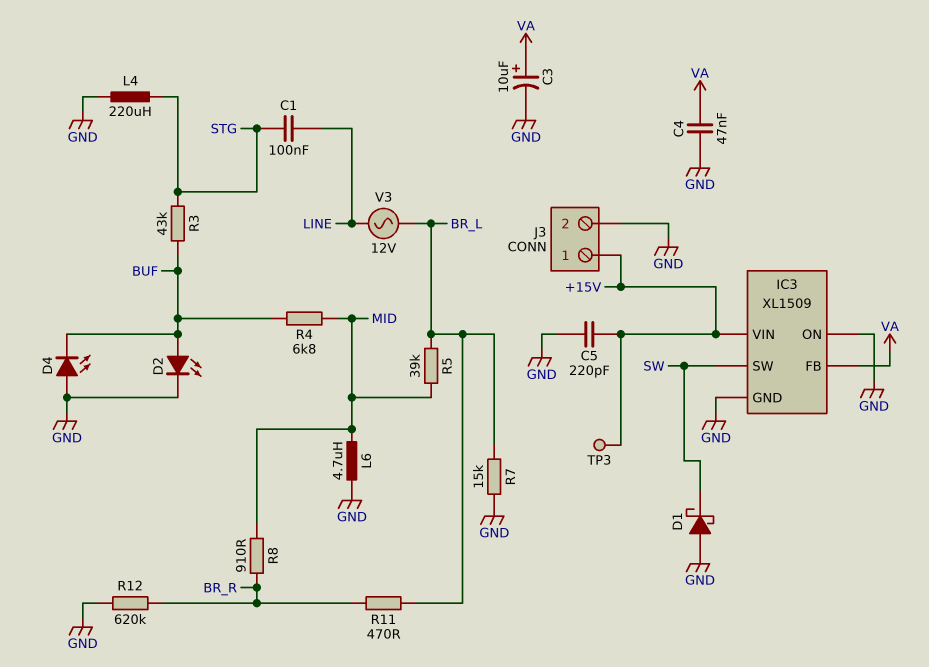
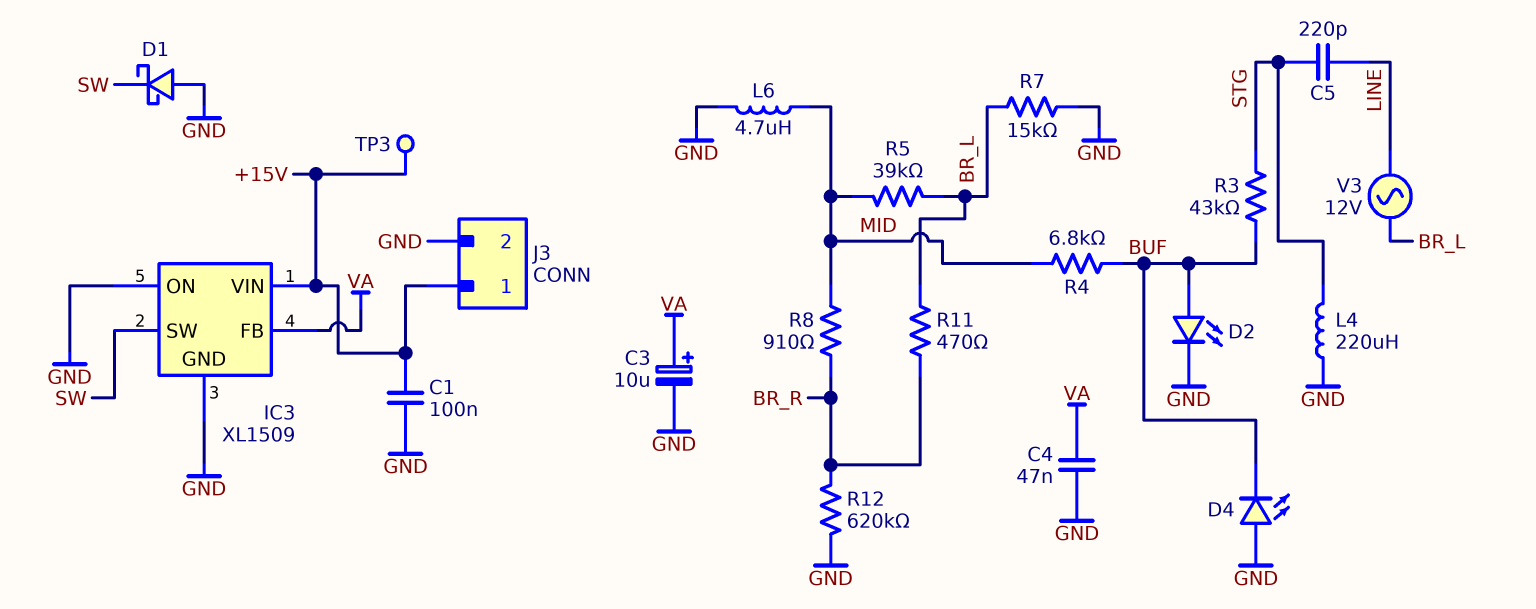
C1: 100nF (LINE, STG) -> 100nF (+15V, GND)
C5: 220pF (+15V, GND) -> 220pF (LINE, STG)

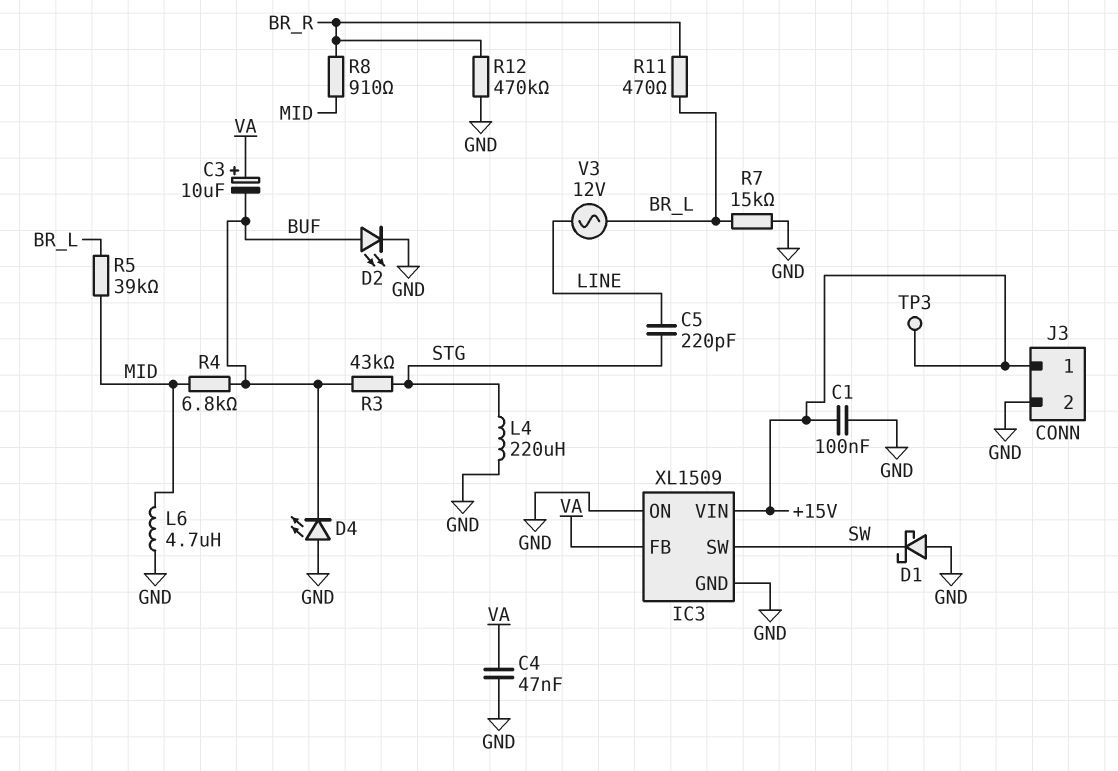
C3: 10uF (plus VA, minus GND) -> 10uF (plus VA, minus BUF)
R12: 620k (BR_R, GND) -> 470k (BR_R, GND)

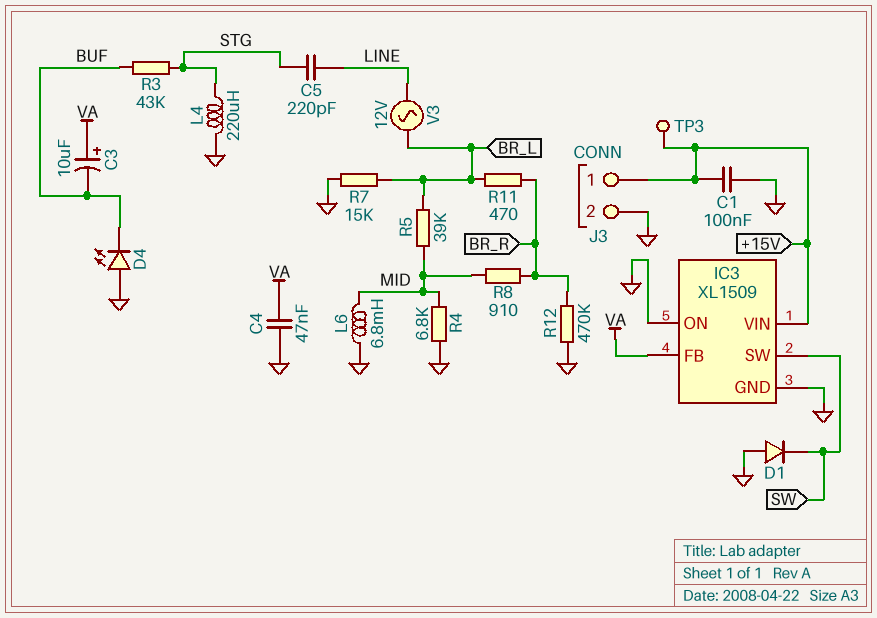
D1: schottky (A GND, K SW) -> diode (A GND, K SW)
D2: LED (A BUF, K GND) -> none
L6: 4.7uH (GND, MID) -> 6.8mH (GND, MID)
R4: 6.8k (BUF, MID) -> 6.8k (GND, MID)

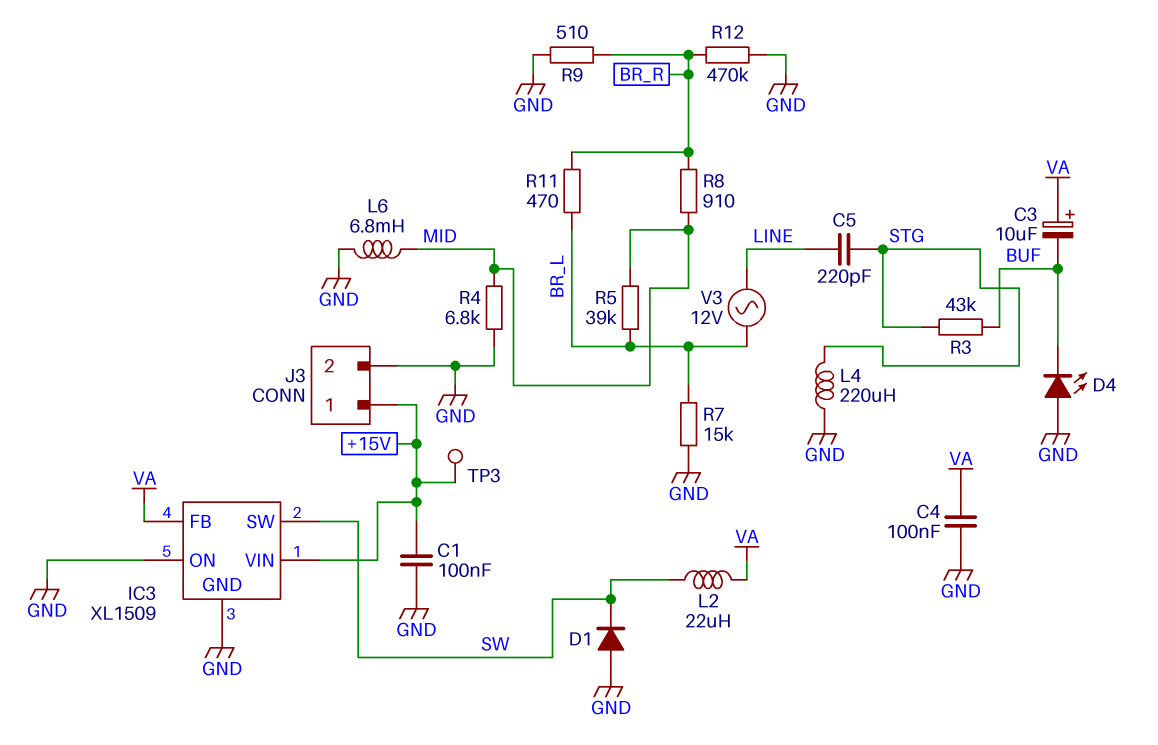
C4: 47nF (GND, VA) -> 100nF (GND, VA)
L2: none -> 22uH (SW, VA)
R9: none -> 510 (BR_R, GND)

